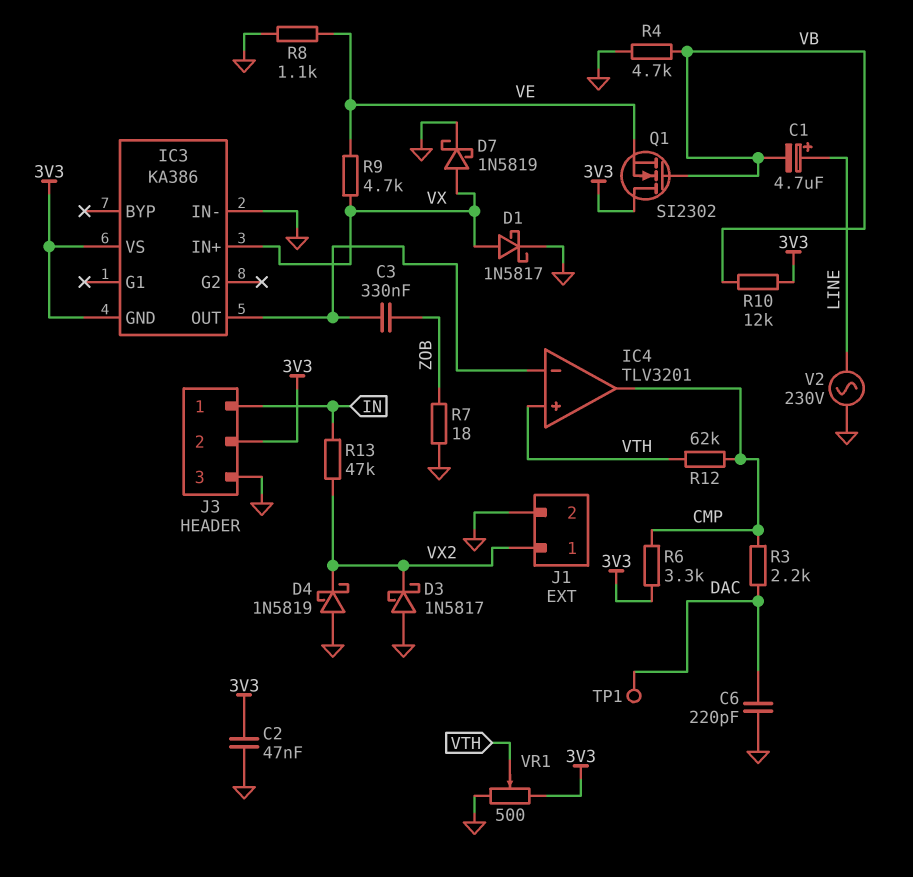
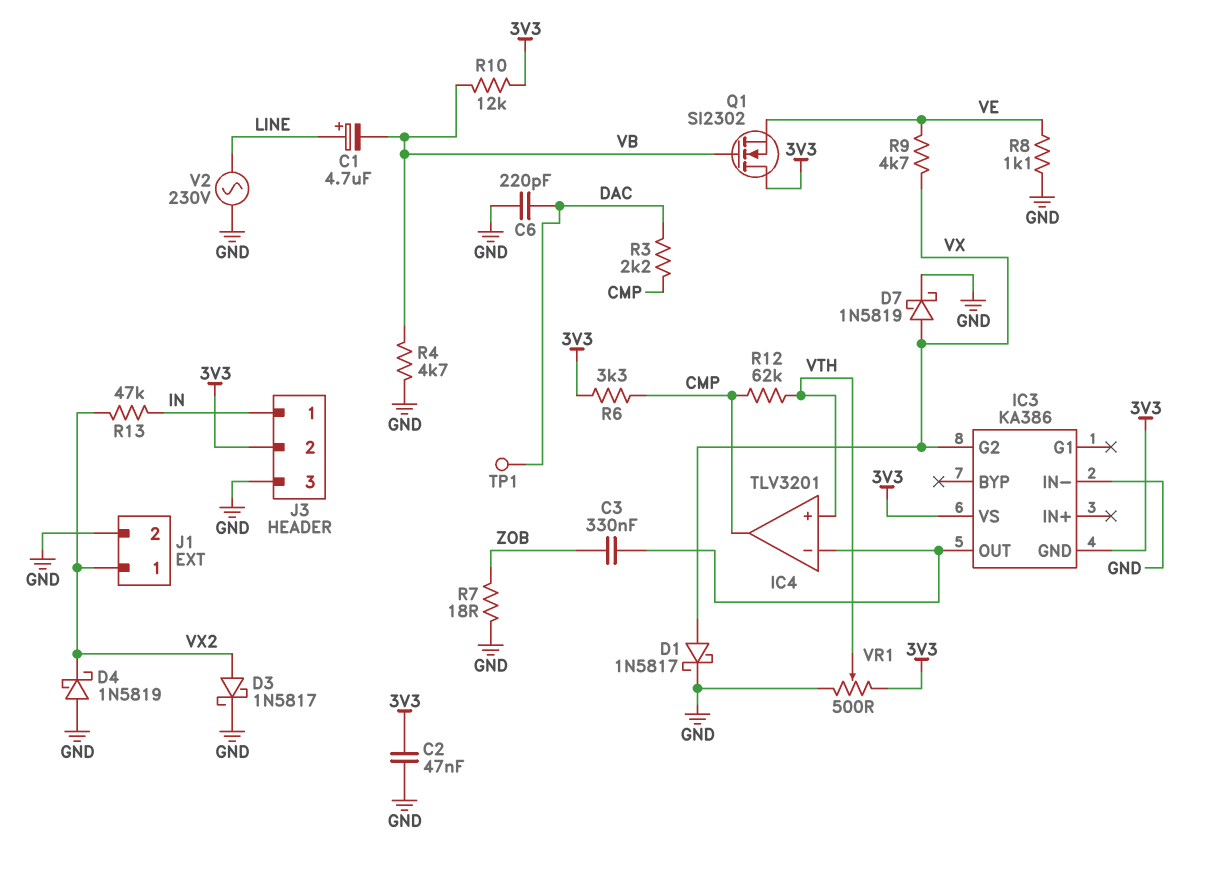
D3: schottky 1N5817 (A GND, K VX2) -> schottky 1N5817 (A VX2, K GND)
IC3 pin G2: none -> VX
IC3 pin IN+: VX -> none

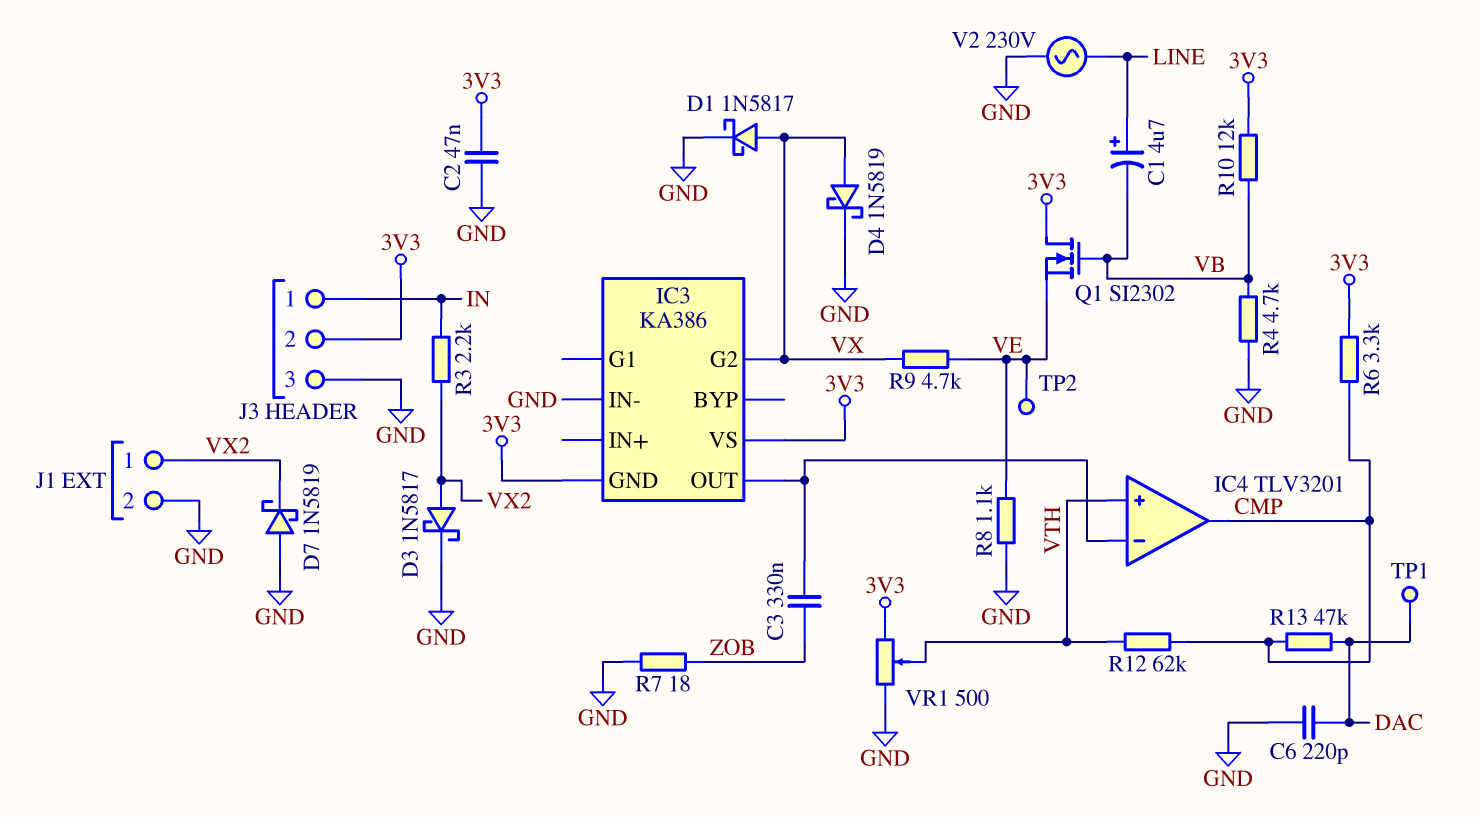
D4: schottky 1N5819 (A GND, K VX2) -> schottky 1N5819 (A VX, K GND)
D7: schottky 1N5819 (A VX, K GND) -> schottky 1N5819 (A GND, K VX2)
R3: 2.2k (CMP, DAC) -> 2.2k (IN, VX2)
R13: 47k (IN, VX2) -> 47k (CMP, DAC)
TP2: none -> test point (VE)

